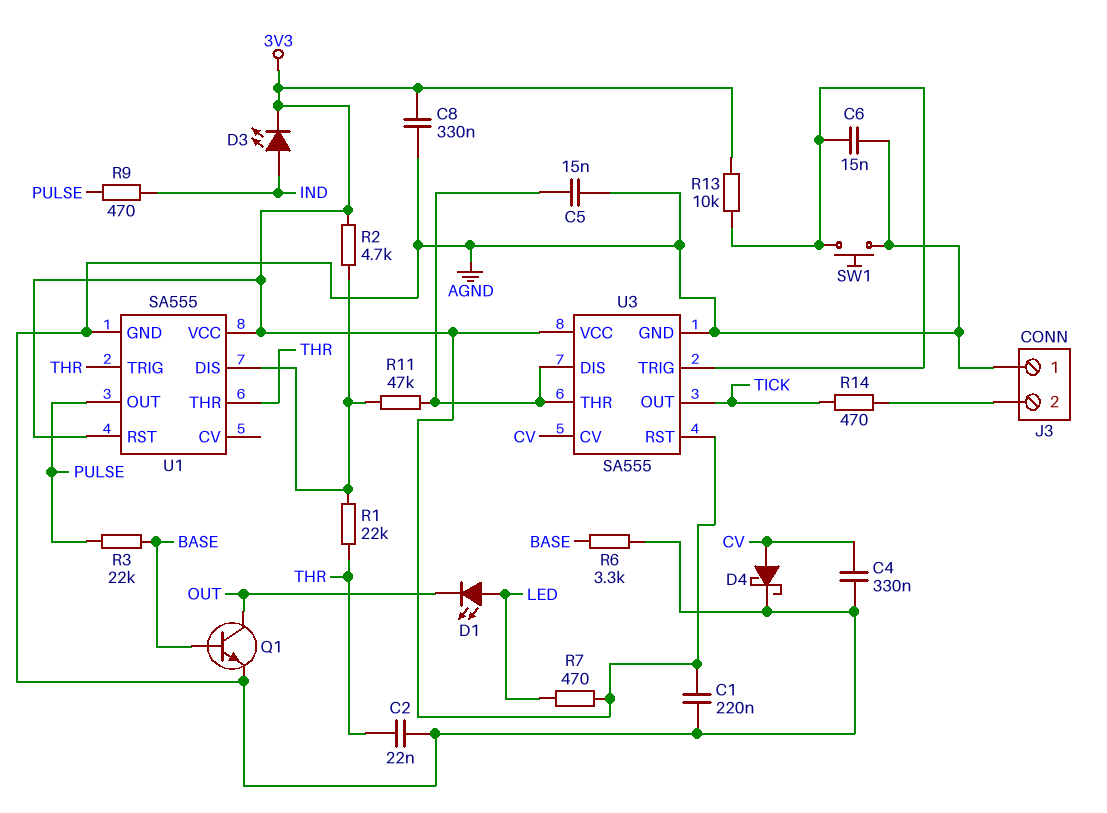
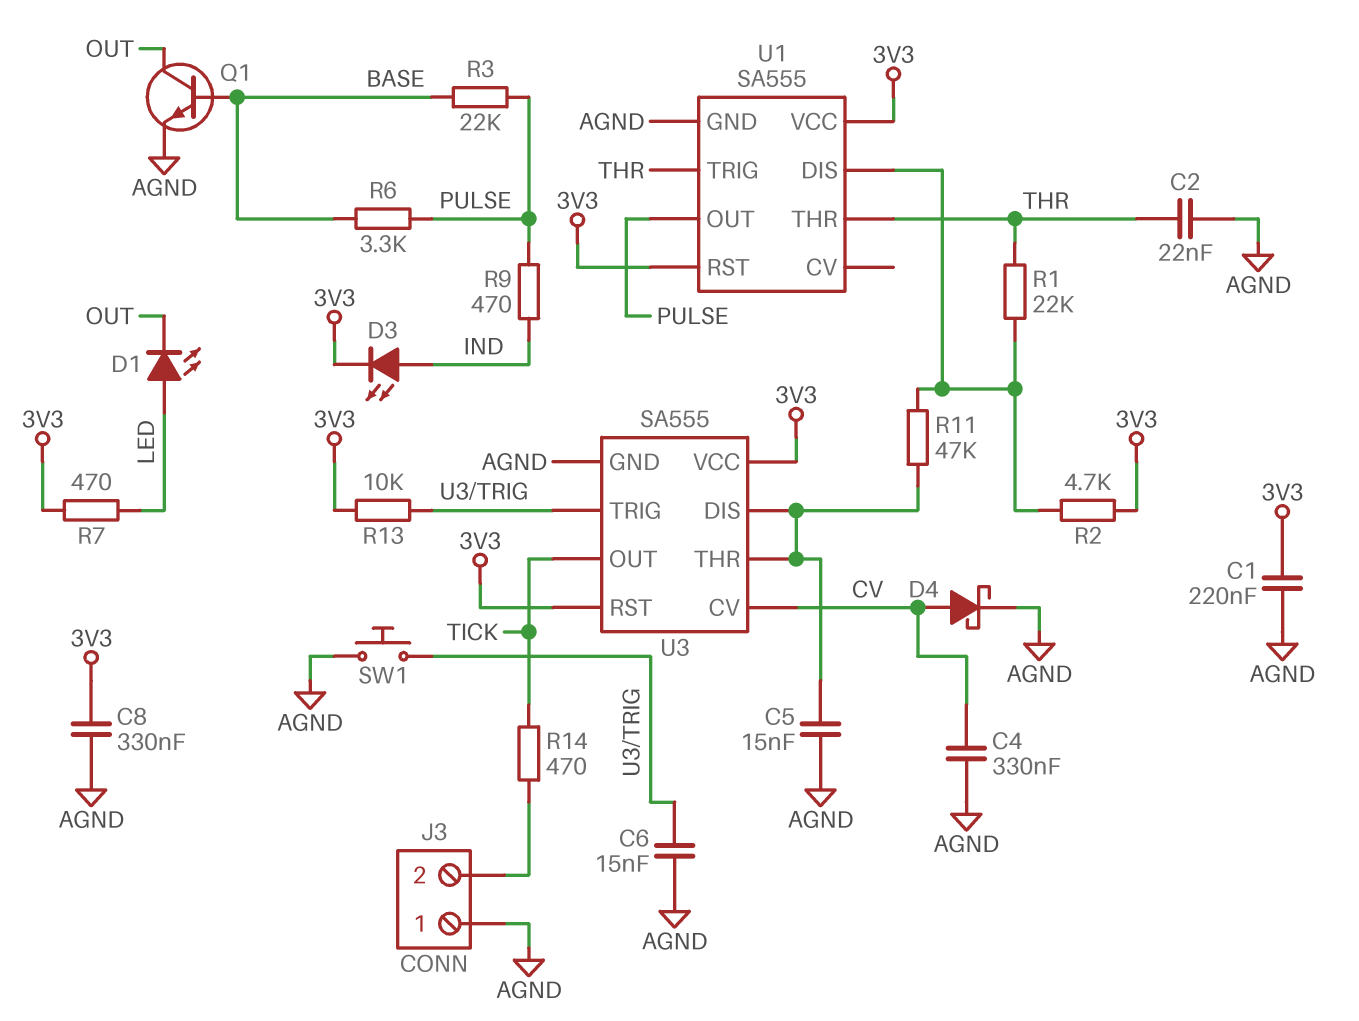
R6: 3.3k (AGND, BASE) -> 3.3k (BASE, PULSE)

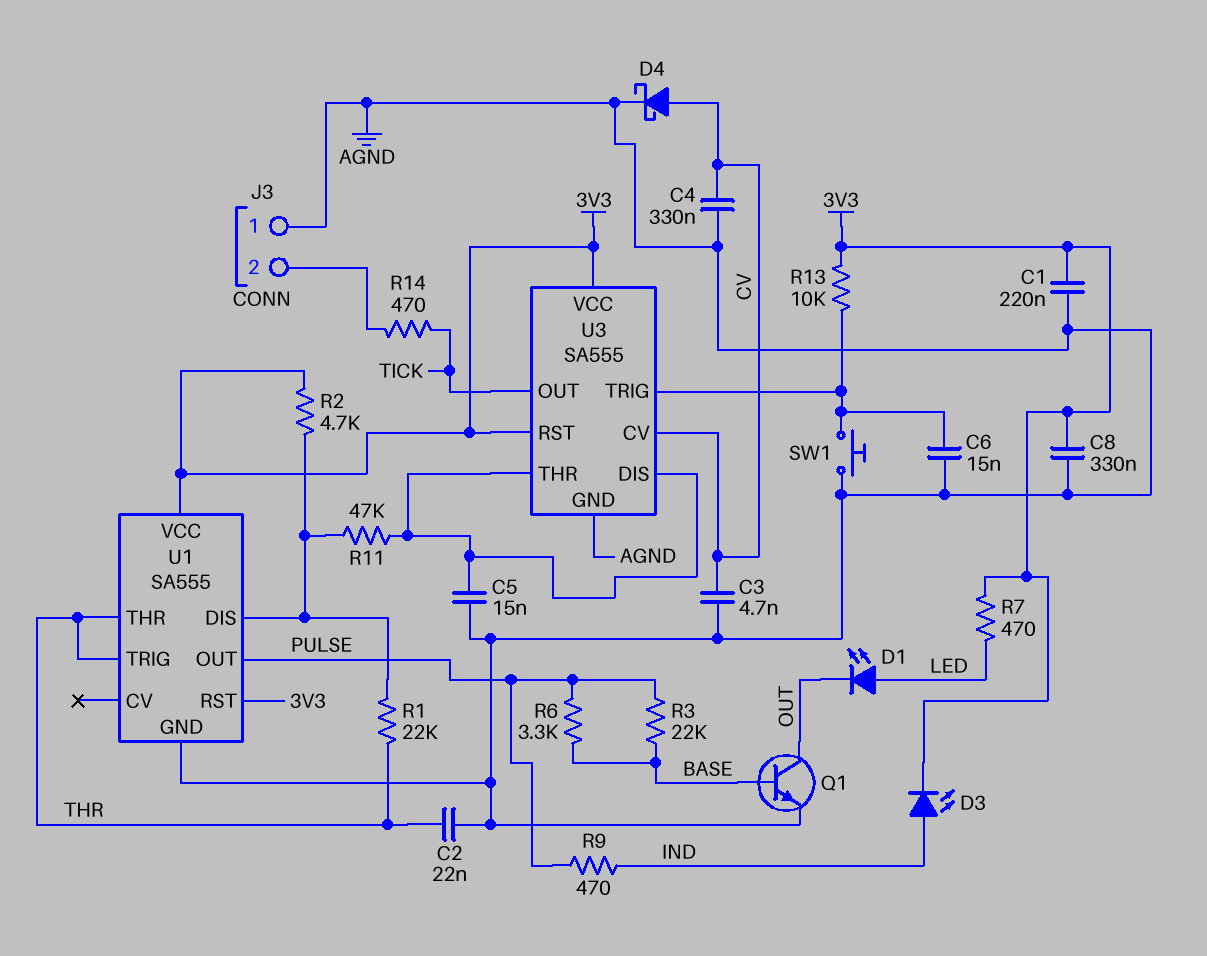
C3: none -> 4.7nF (AGND, CV)

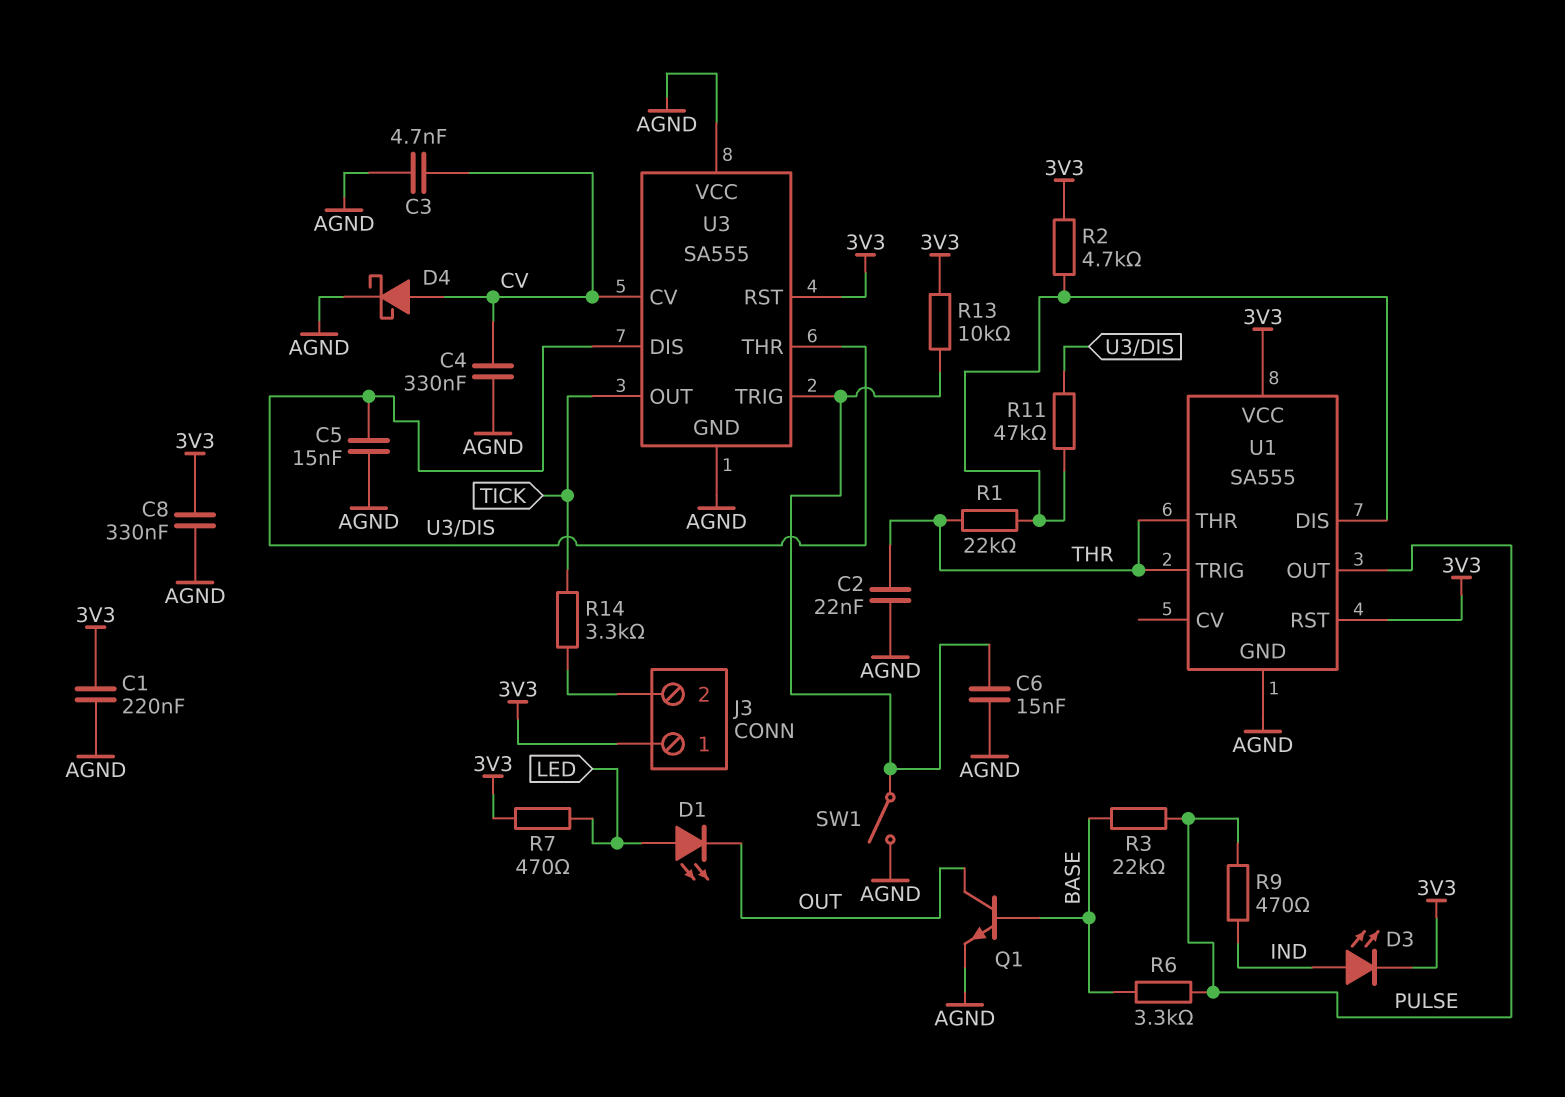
J3 pin 1: AGND -> 3V3
R14: 470 (J3/2, TICK) -> 3.3k (J3/2, TICK)
SW1: button (AGND, U3/TRIG) -> switch (AGND, U3/TRIG)
U3 pin VCC: 3V3 -> AGND

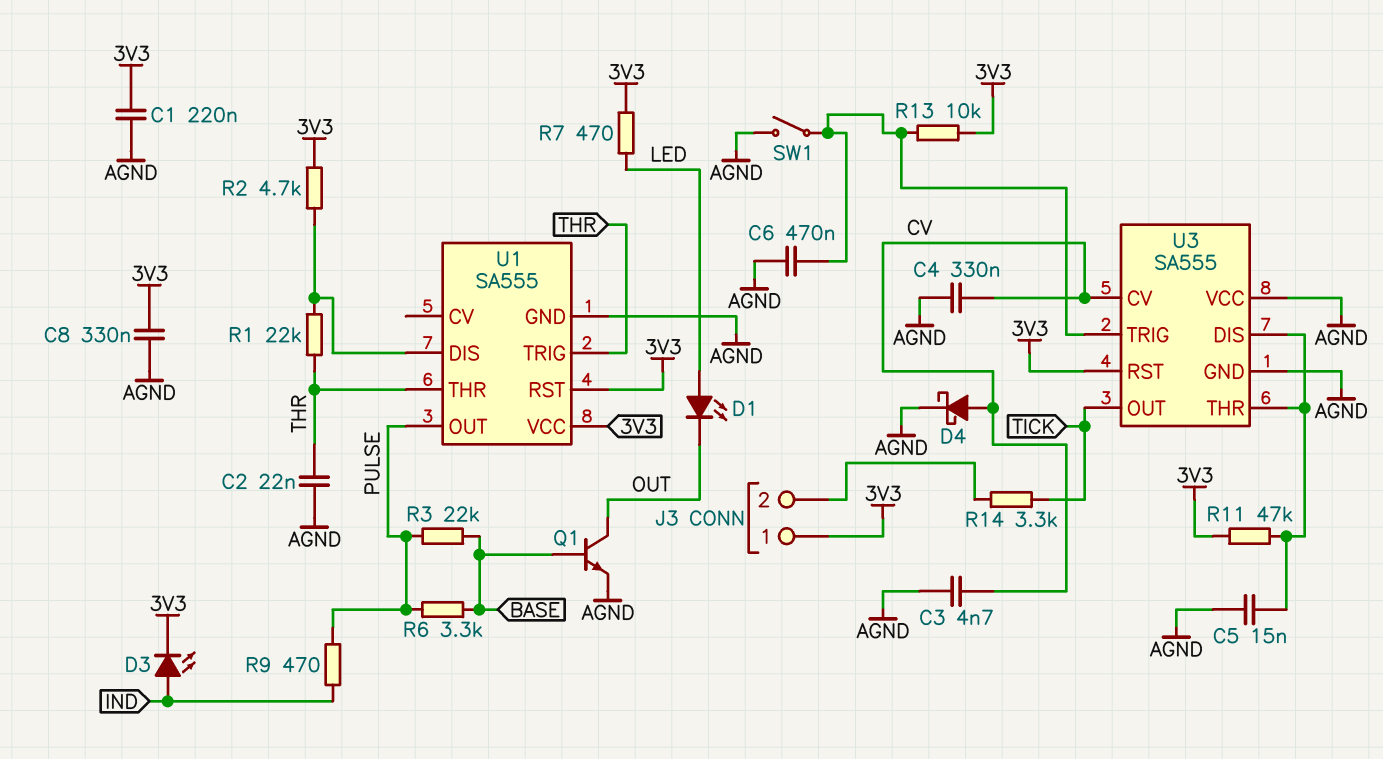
C6: 15nF (AGND, U3/TRIG) -> 470nF (AGND, U3/TRIG)
R11: 47k (U1/DIS, U3/DIS) -> 47k (3V3, U3/DIS)

